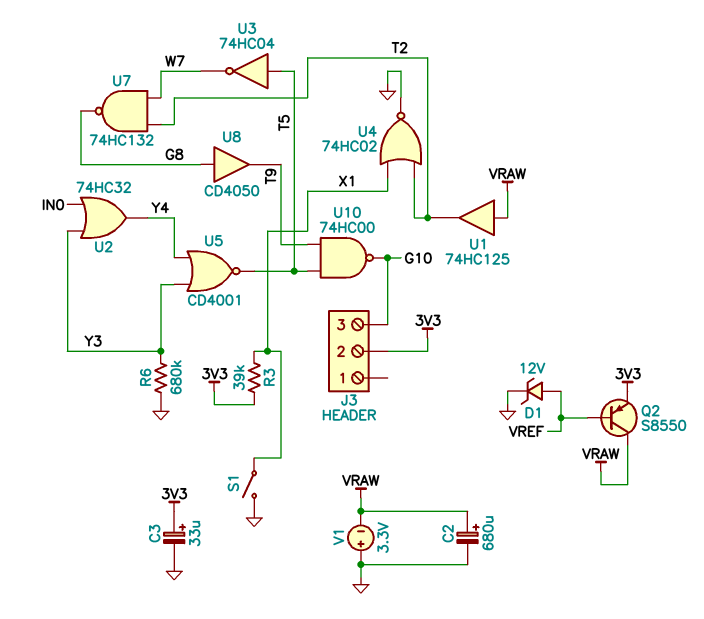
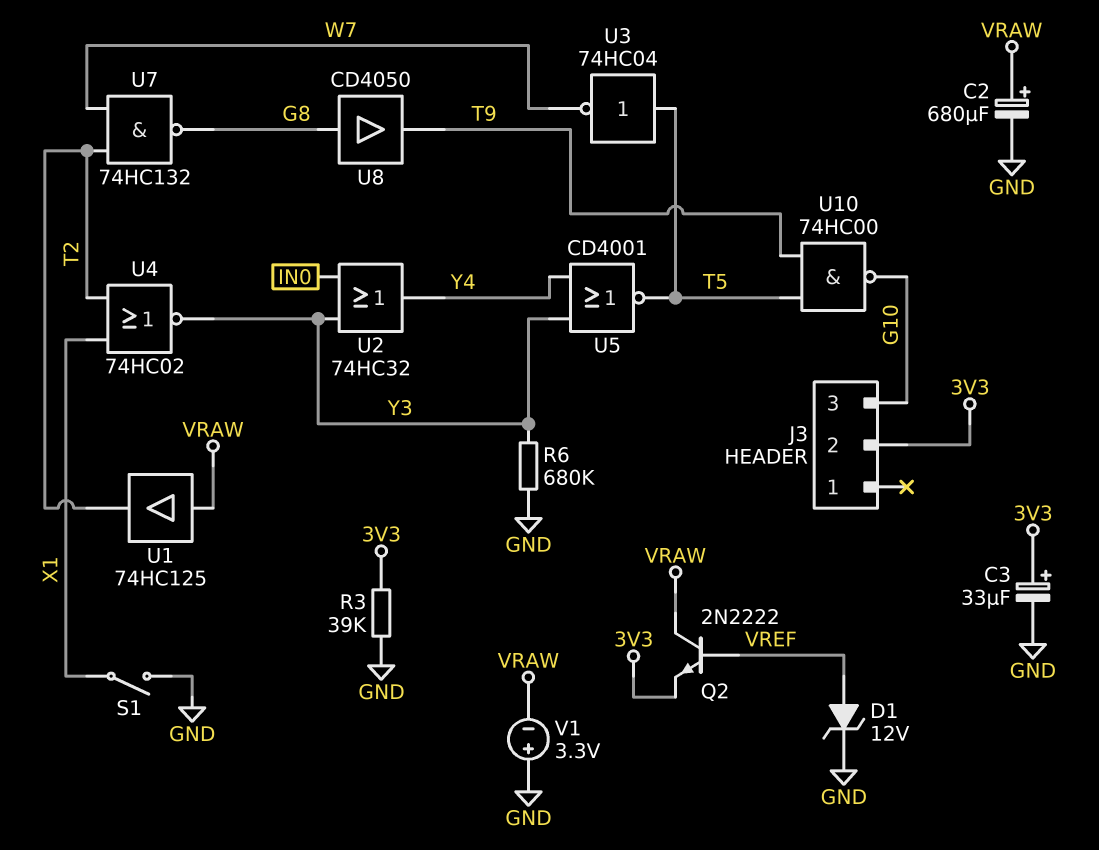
Q2: PNP S8550 (B VREF, C VRAW, E 3V3) -> NPN 2N2222 (B VREF, C VRAW, E 3V3)
R3: 39k (3V3, X1) -> 39k (3V3, GND)
U4: NOR 74HC02 (in T2, in X1, out GND) -> NOR 74HC02 (in T2, in X1, out Y3)

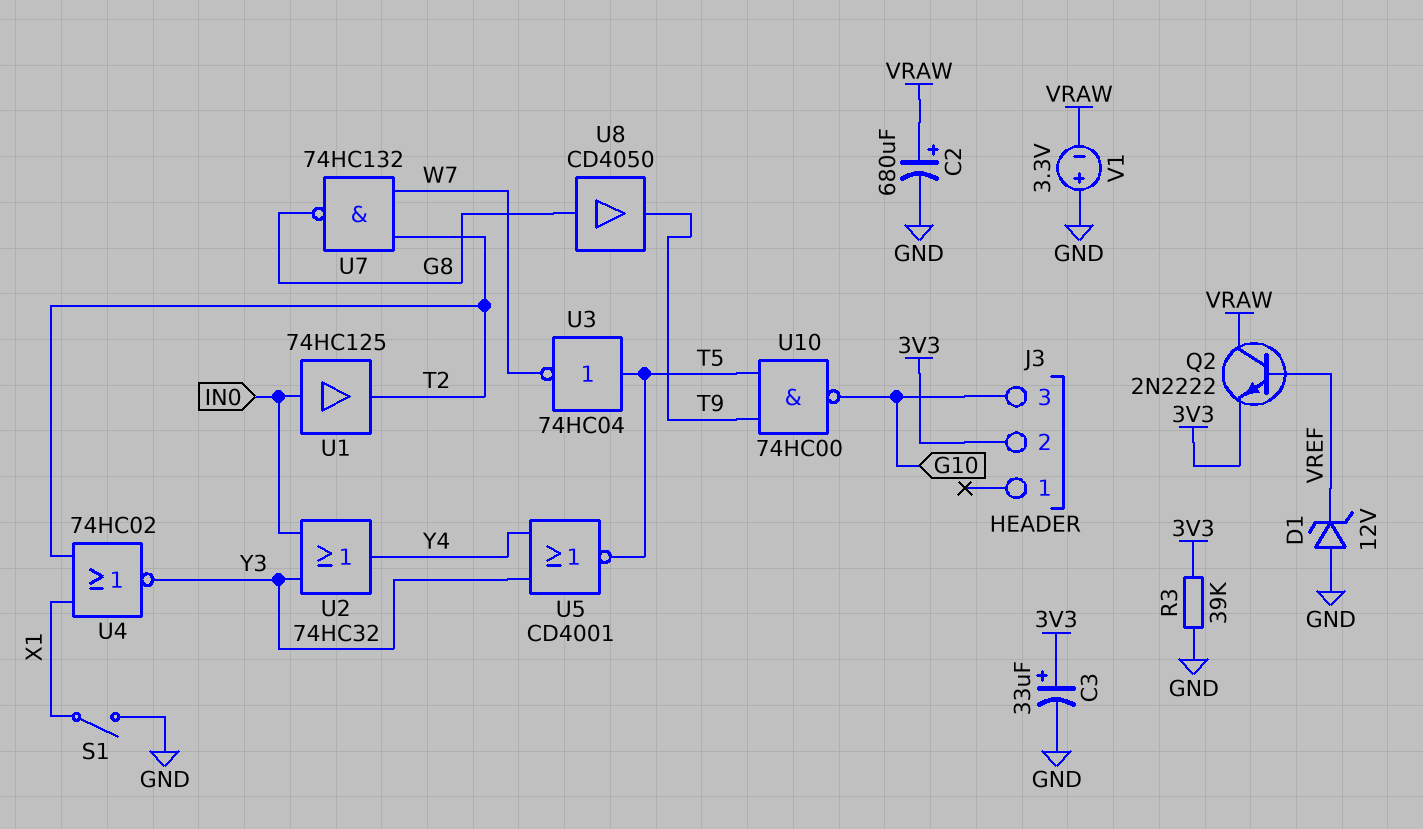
D1: zener 12V (A VREF, K GND) -> zener 12V (A GND, K VREF)
R6: 680k (GND, Y3) -> none
U1: buffer 74HC125 (in VRAW, out T2) -> buffer 74HC125 (in IN0, out T2)

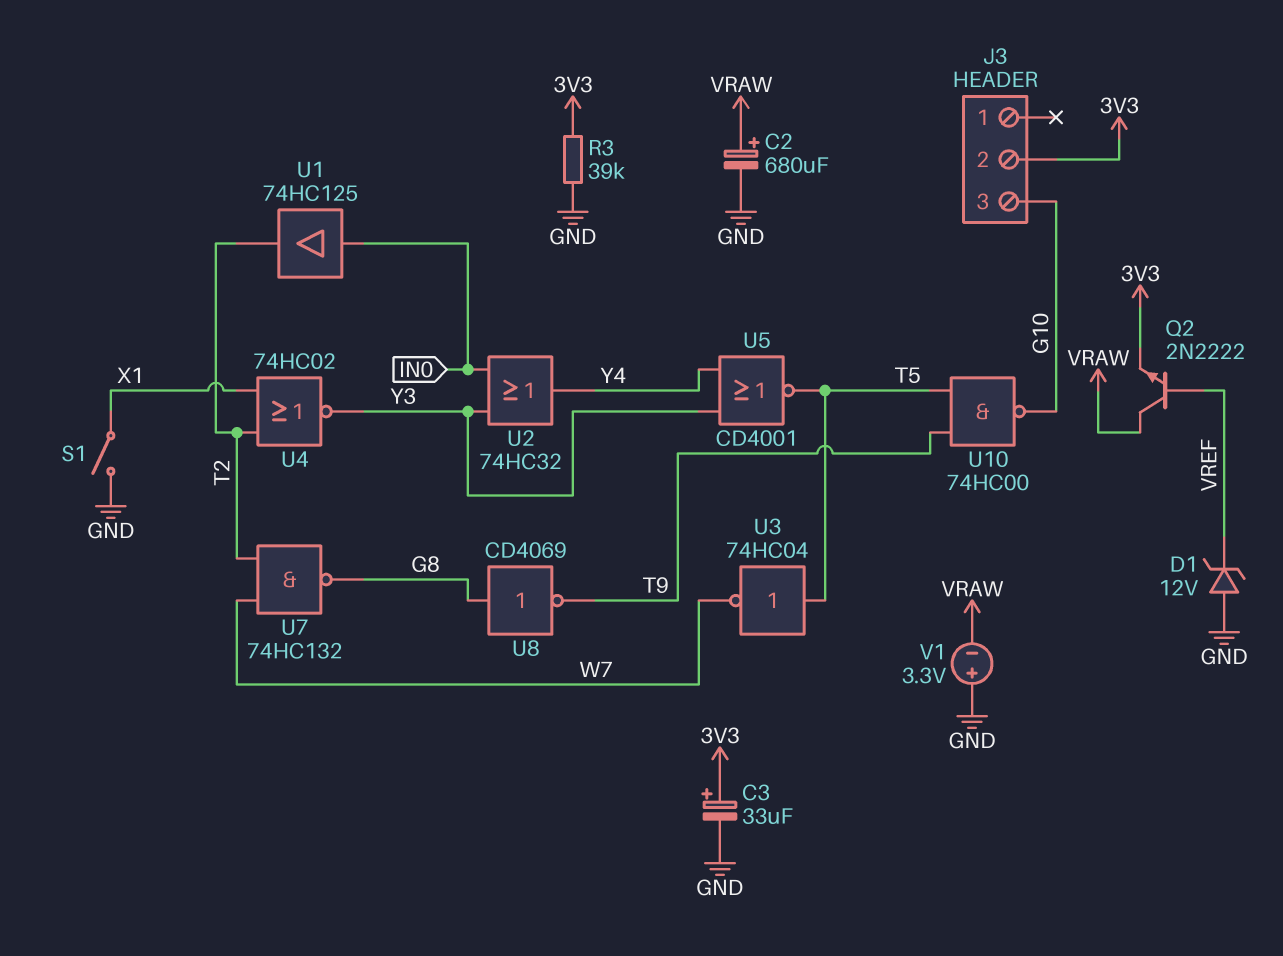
U8: buffer CD4050 (in G8, out T9) -> NOT CD4069 (in G8, out T9)

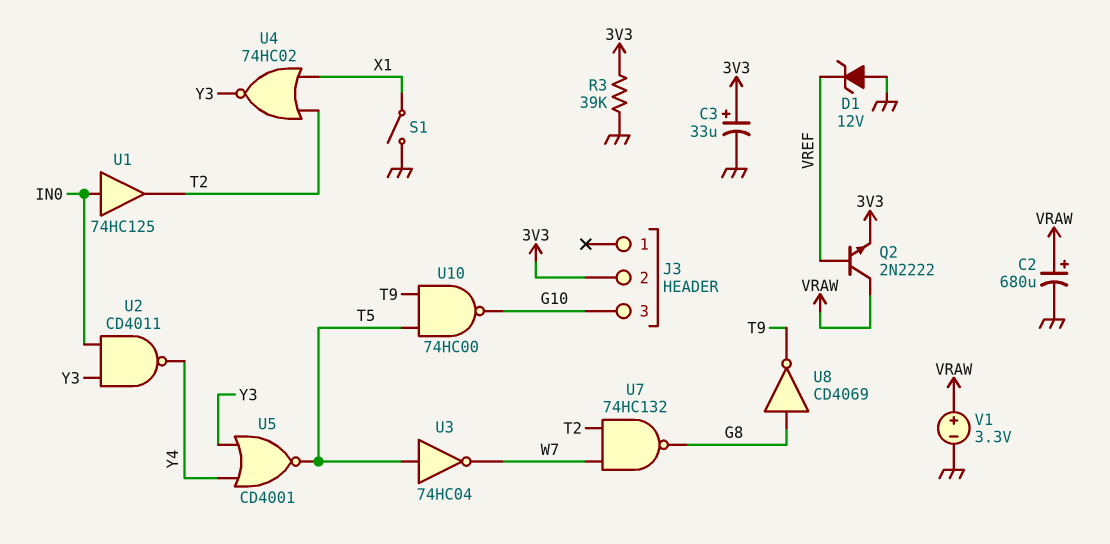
U2: OR 74HC32 (in IN0, in Y3, out Y4) -> NAND CD4011 (in IN0, in Y3, out Y4)
V1: 3.3V (plus GND, minus VRAW) -> 3.3V (plus VRAW, minus GND)

